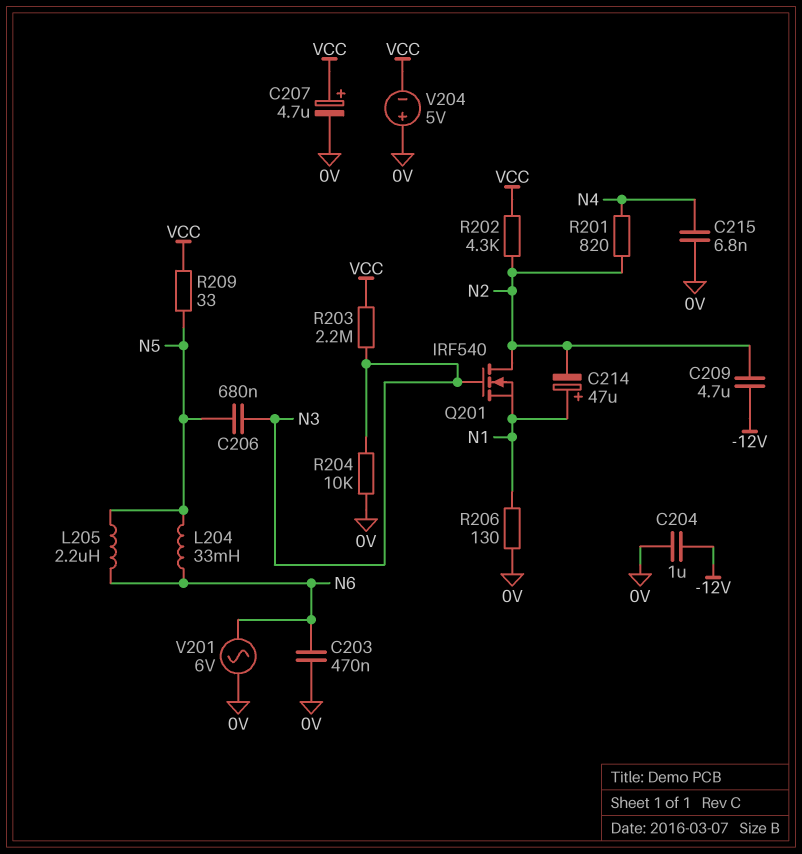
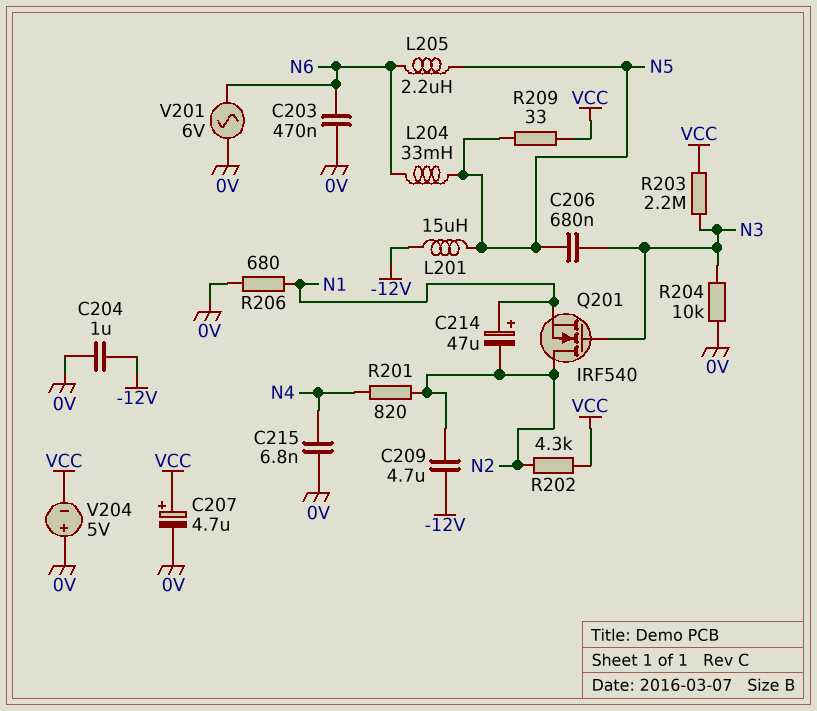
L201: none -> 15uH (-12V, N5)
R206: 130 (0V, N1) -> 680 (0V, N1)

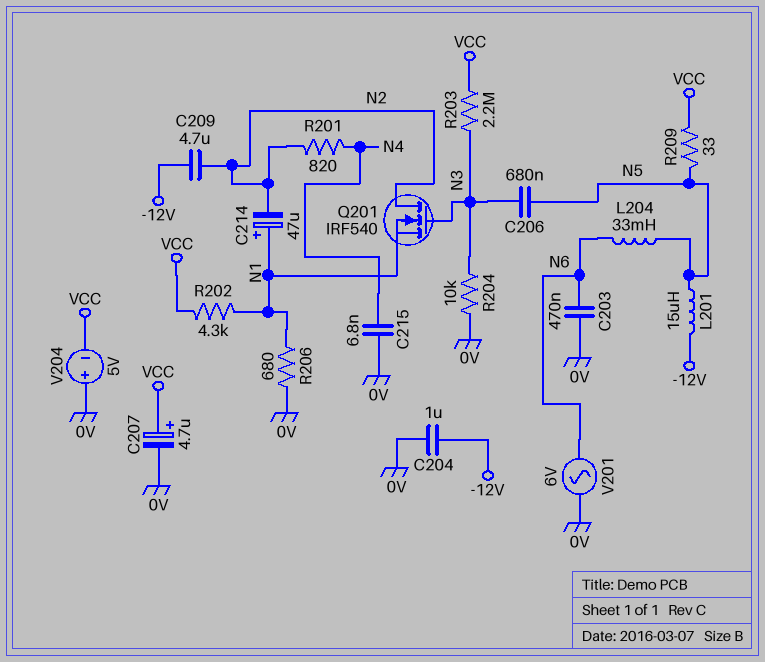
L205: 2.2uH (N5, N6) -> none
R202: 4.3k (N2, VCC) -> 4.3k (N1, VCC)

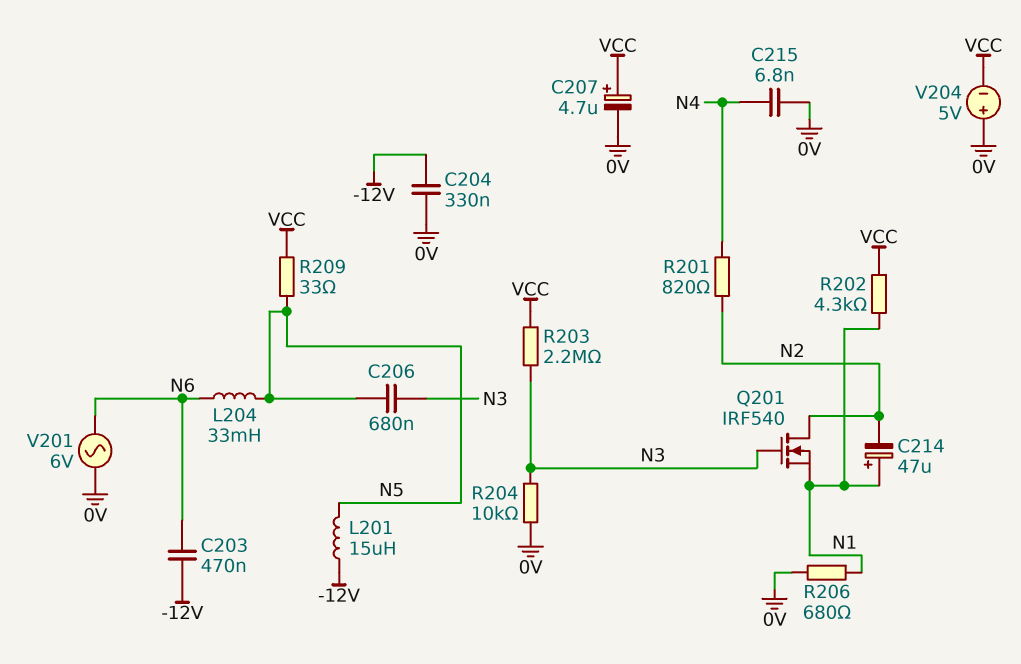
C203: 470nF (0V, N6) -> 470nF (-12V, N6)
C204: 1uF (-12V, 0V) -> 330nF (-12V, 0V)
C209: 4.7uF (-12V, N2) -> none

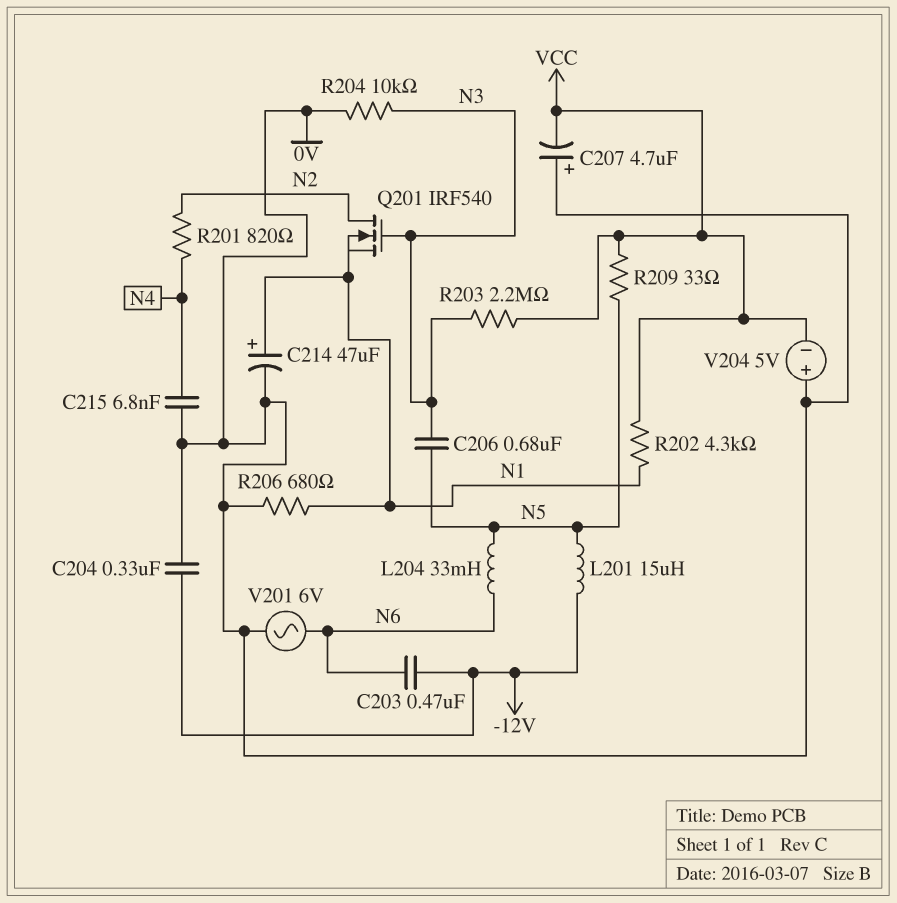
C207: 4.7uF (plus VCC, minus 0V) -> 4.7uF (plus 0V, minus VCC)
C214: 47uF (plus N1, minus N2) -> 47uF (plus N1, minus 0V)

